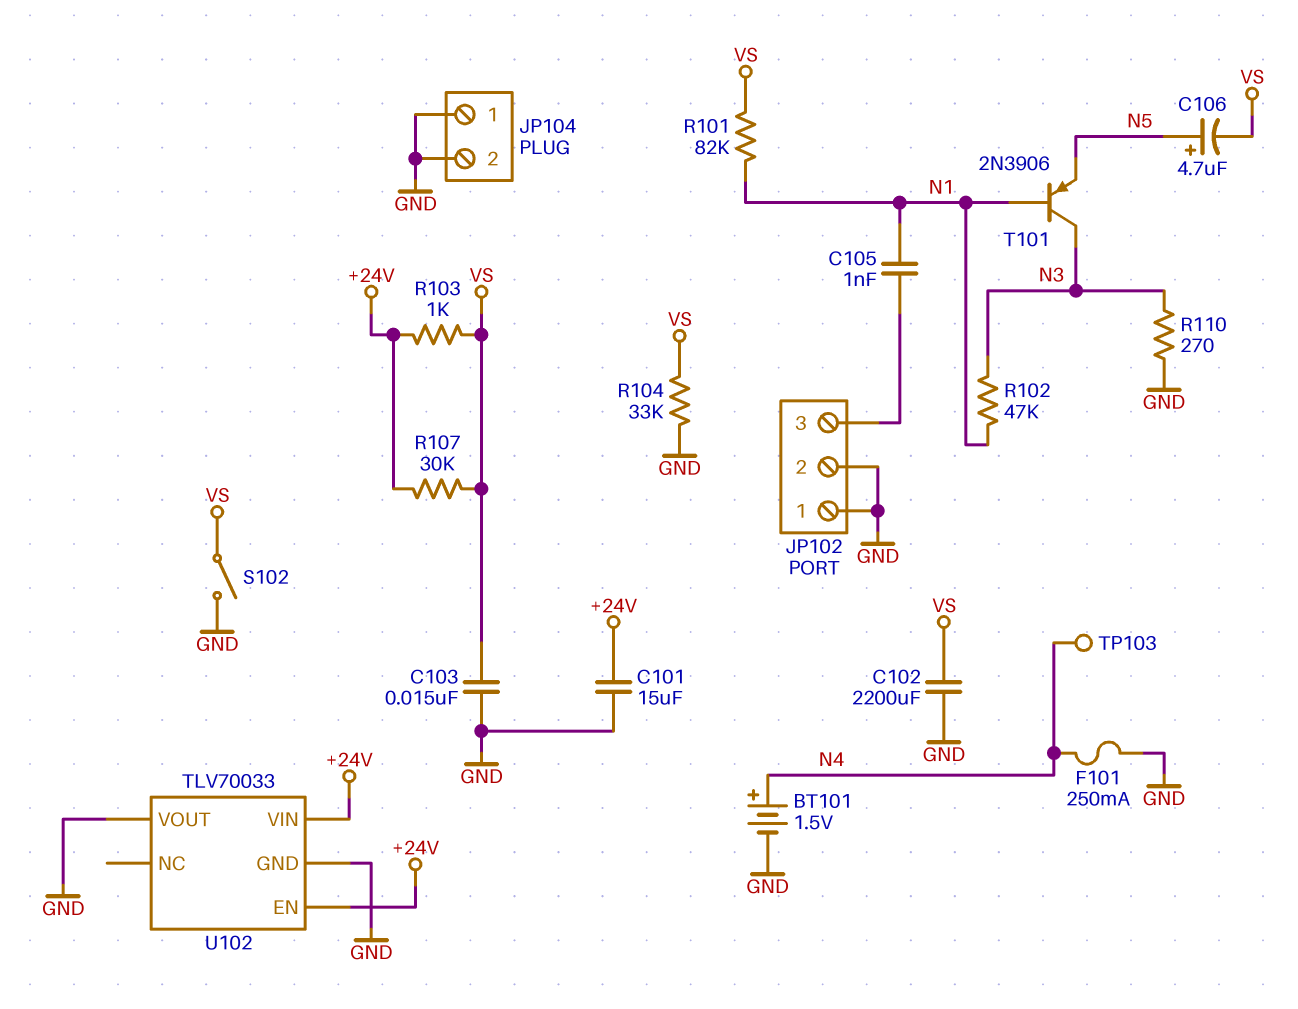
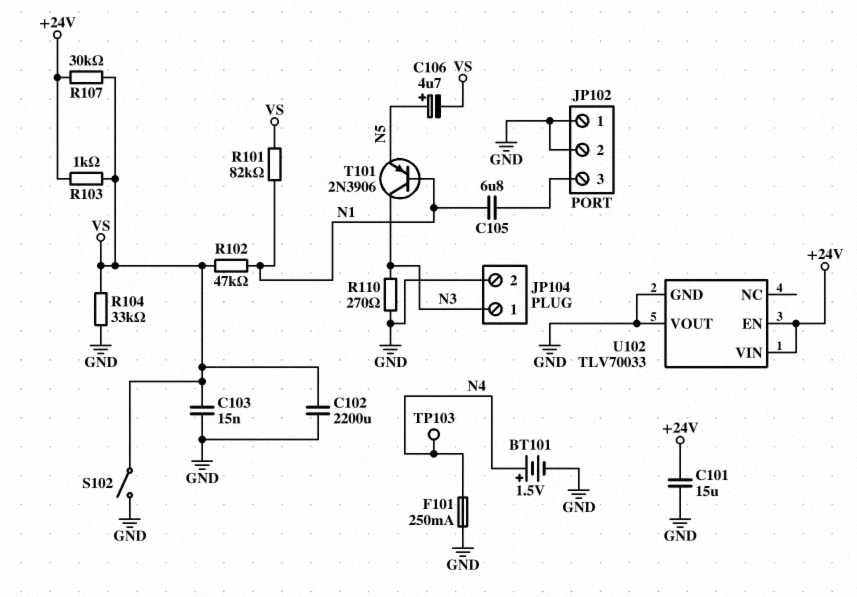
C105: 1nF (JP102/3, N1) -> 6.8uF (JP102/3, N1)
JP104 pin 1: GND -> N3
R102: 47k (N1, N3) -> 47k (N1, VS)

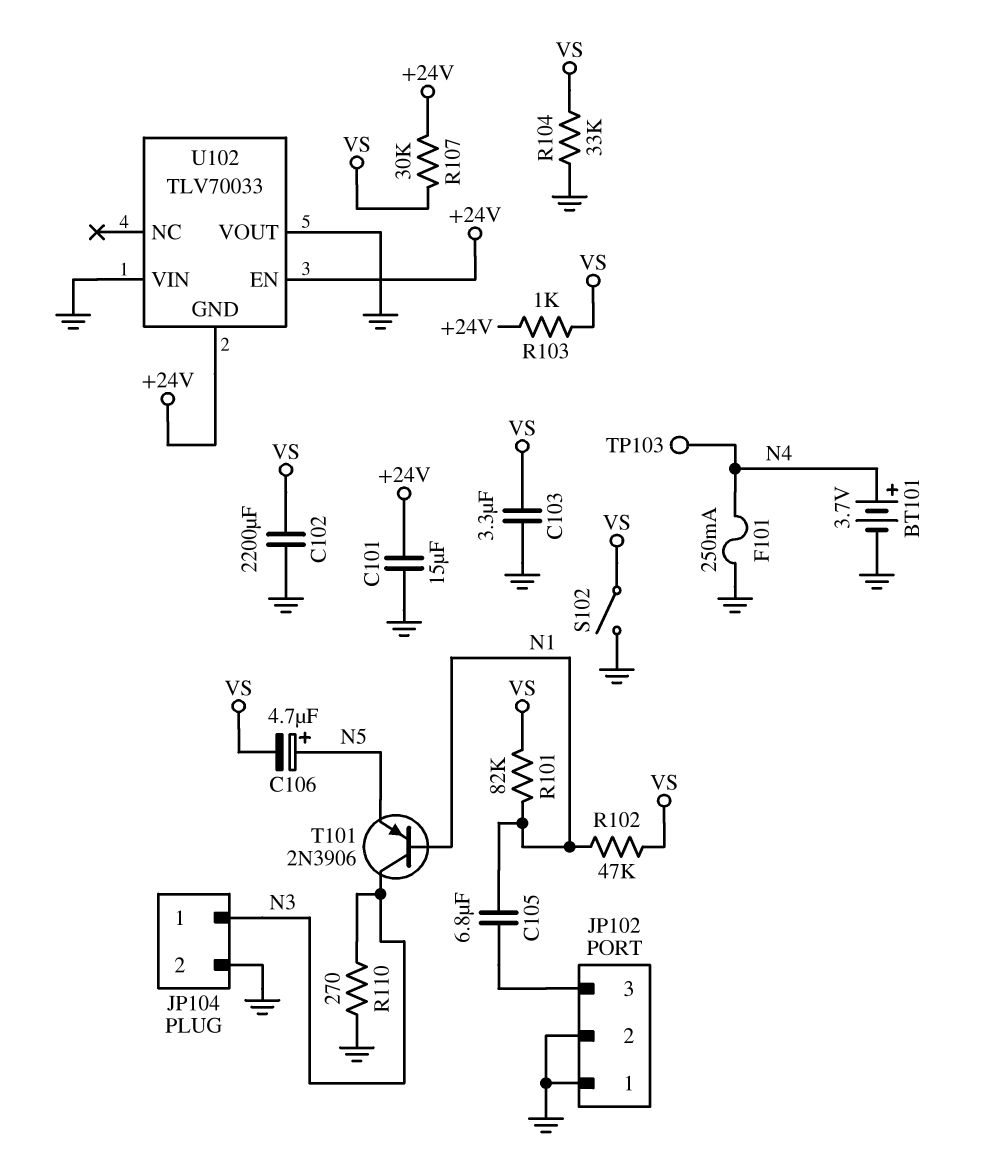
BT101: 1.5V (plus N4, minus GND) -> 3.7V (plus N4, minus GND)
C103: 15nF (GND, VS) -> 3.3uF (GND, VS)
U102 pin GND: GND -> +24V
U102 pin VIN: +24V -> GND

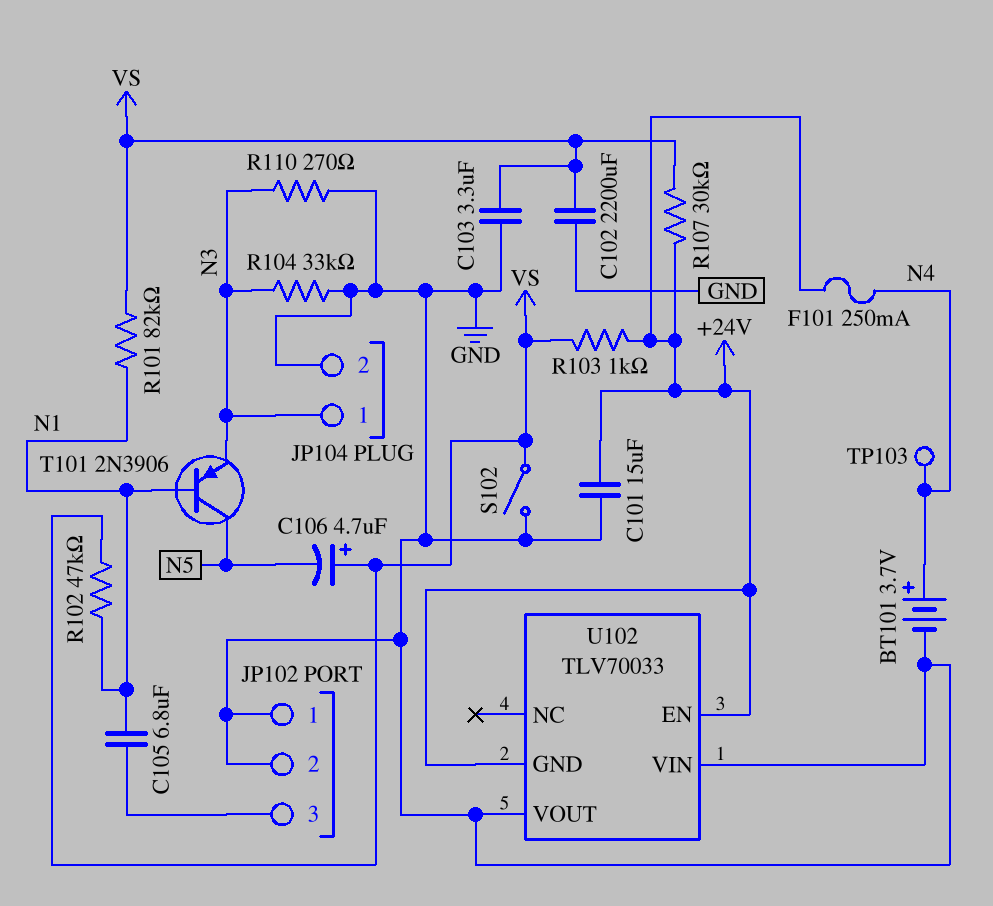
C106: 4.7uF (plus N5, minus VS) -> 4.7uF (plus VS, minus N5)
F101: 250mA (GND, N4) -> 250mA (+24V, N4)
R104: 33k (GND, VS) -> 33k (GND, N3)
T101: PNP 2N3906 (B N1, C N3, E N5) -> PNP 2N3906 (B N1, C N5, E N3)

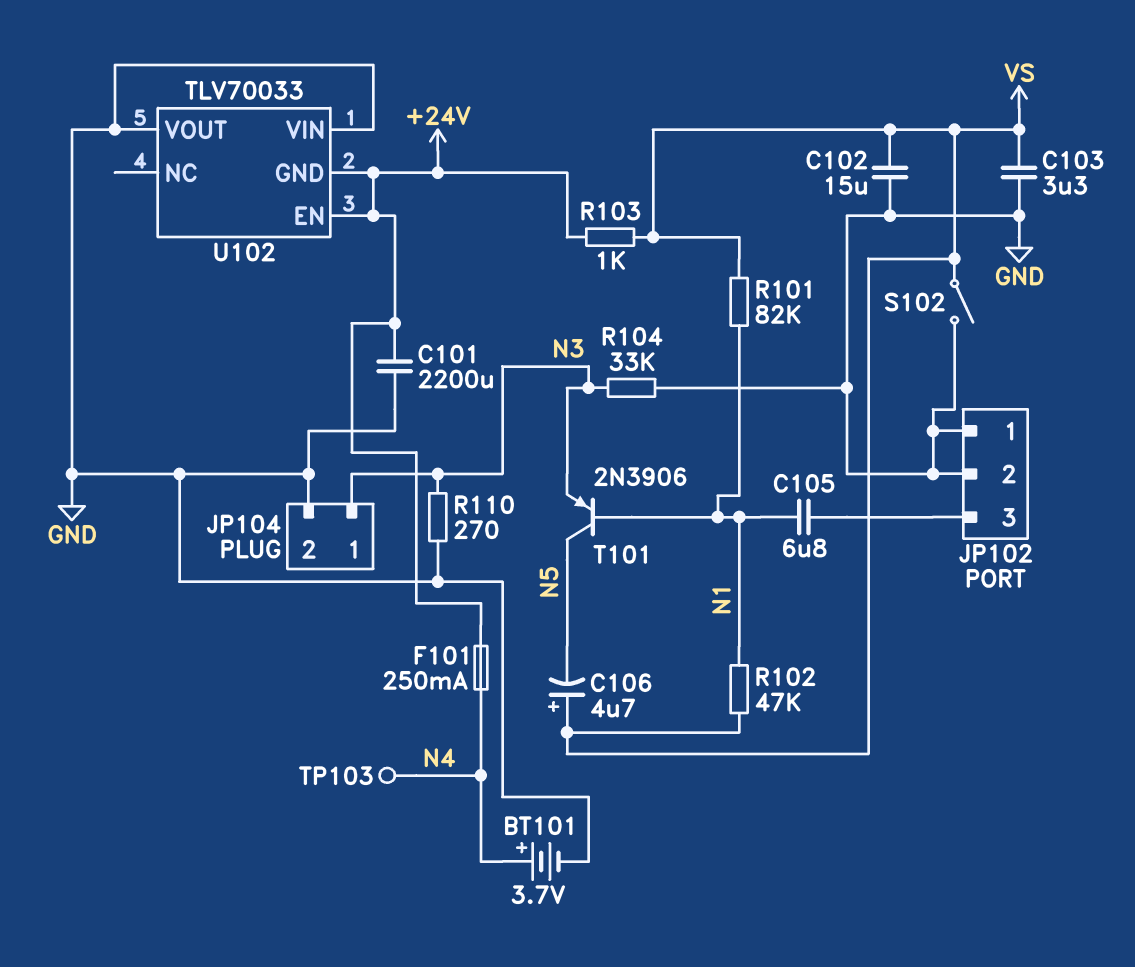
C101: 15uF (+24V, GND) -> 2200uF (+24V, GND)
C102: 2200uF (GND, VS) -> 15uF (GND, VS)
R107: 30k (+24V, VS) -> none

